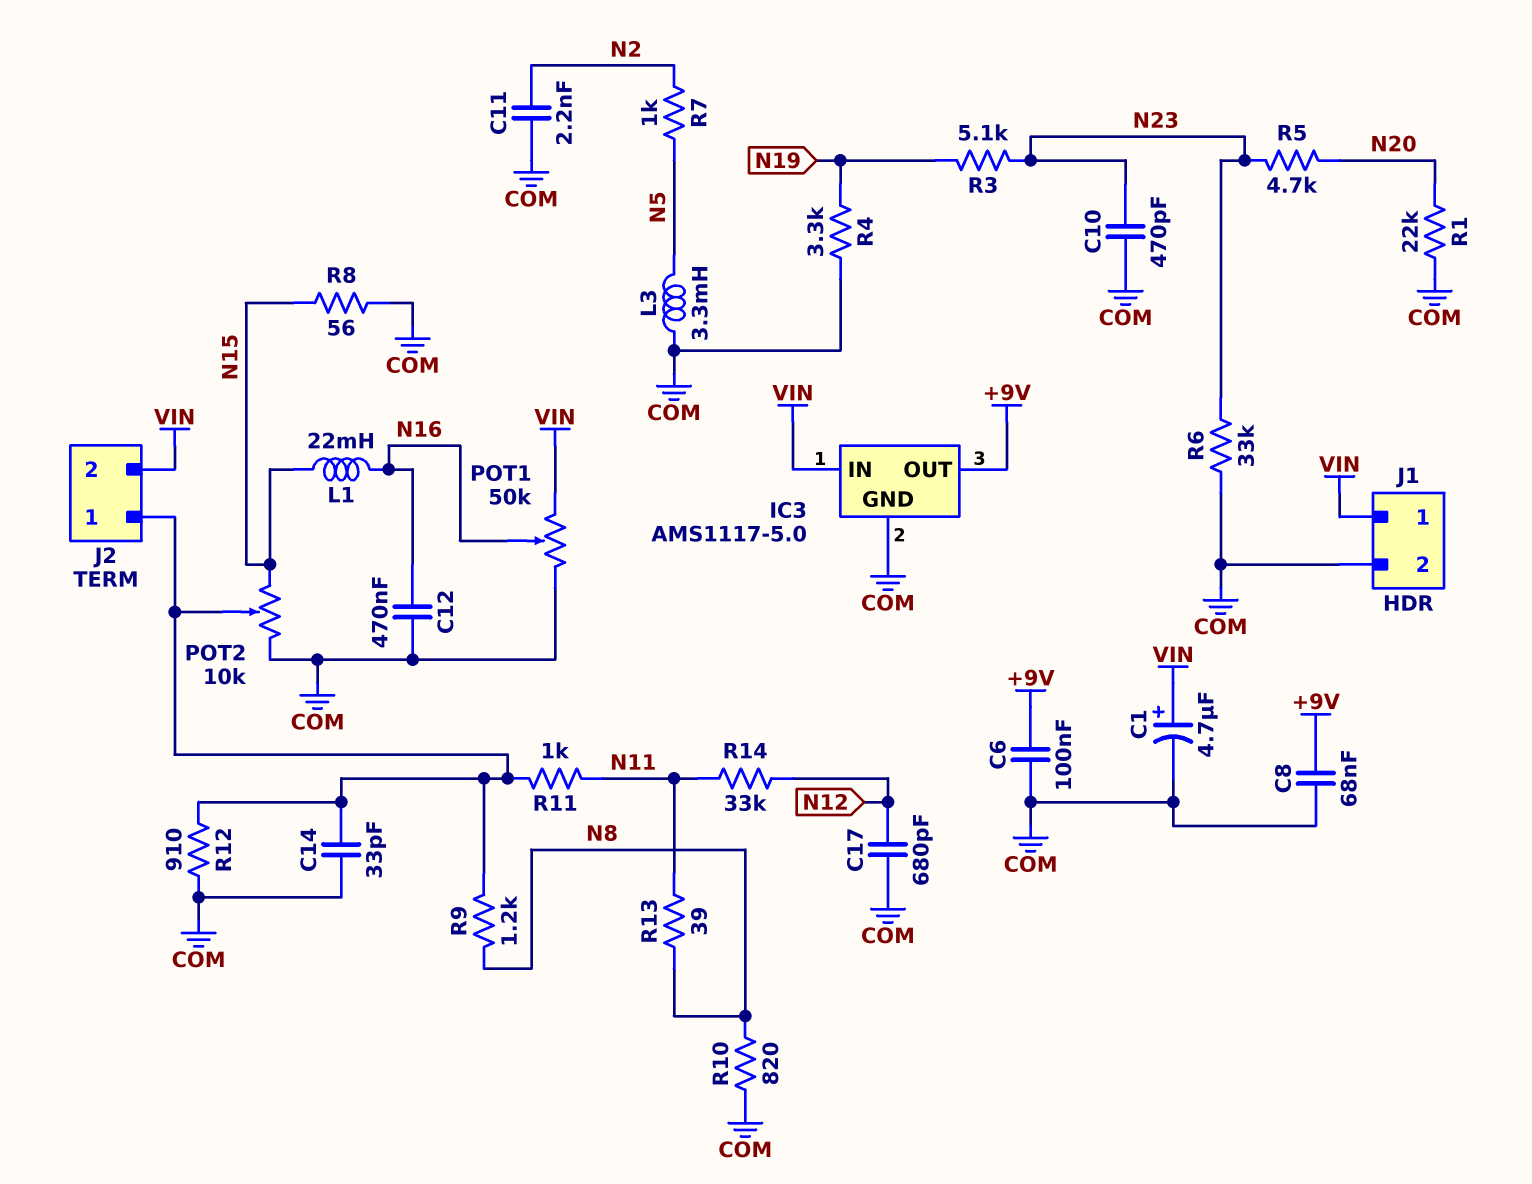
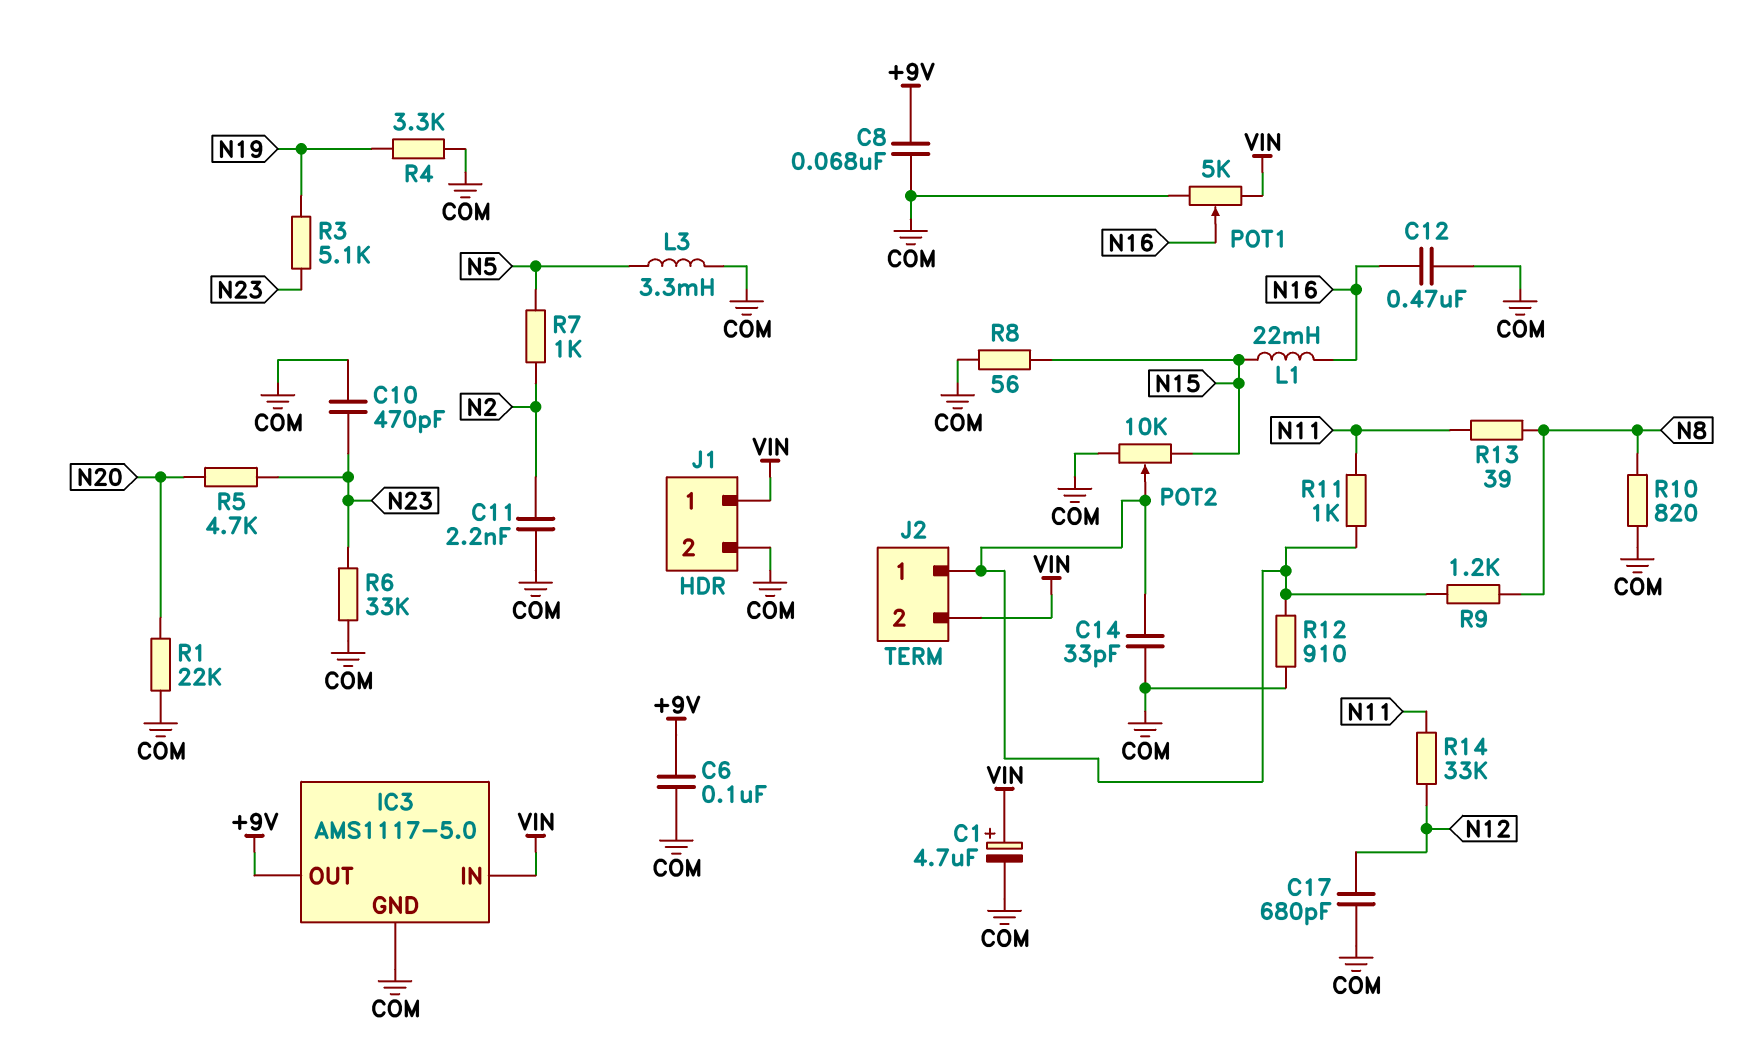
POT1: 50k (COM, VIN, wiper N16) -> 5k (COM, VIN, wiper N16)

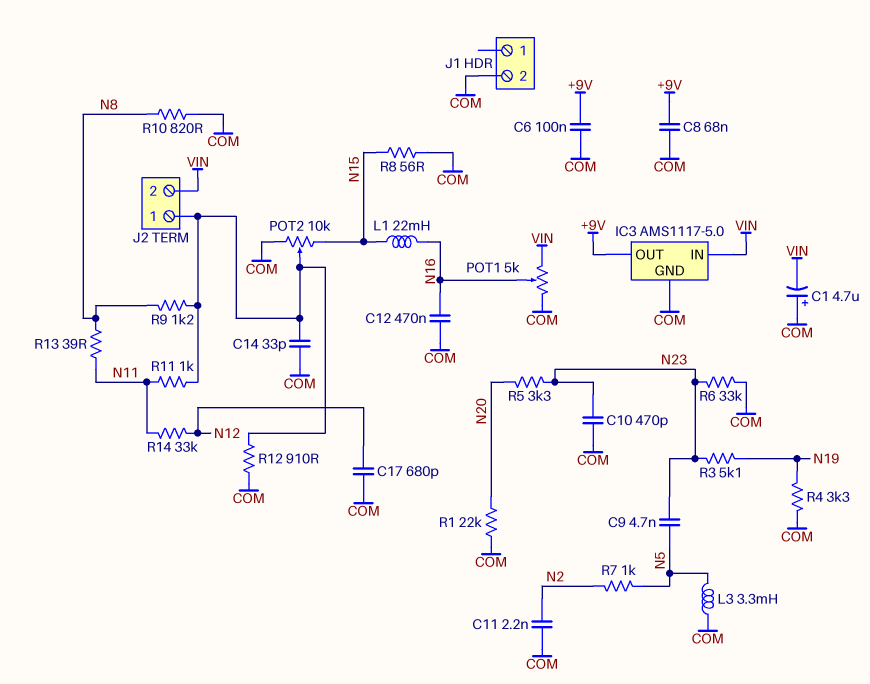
C1: 4.7uF (plus VIN, minus COM) -> 4.7uF (plus COM, minus VIN)
C9: none -> 4.7nF (N5, N23)
J1 pin 1: VIN -> none
R5: 4.7k (N20, N23) -> 3.3k (N20, N23)

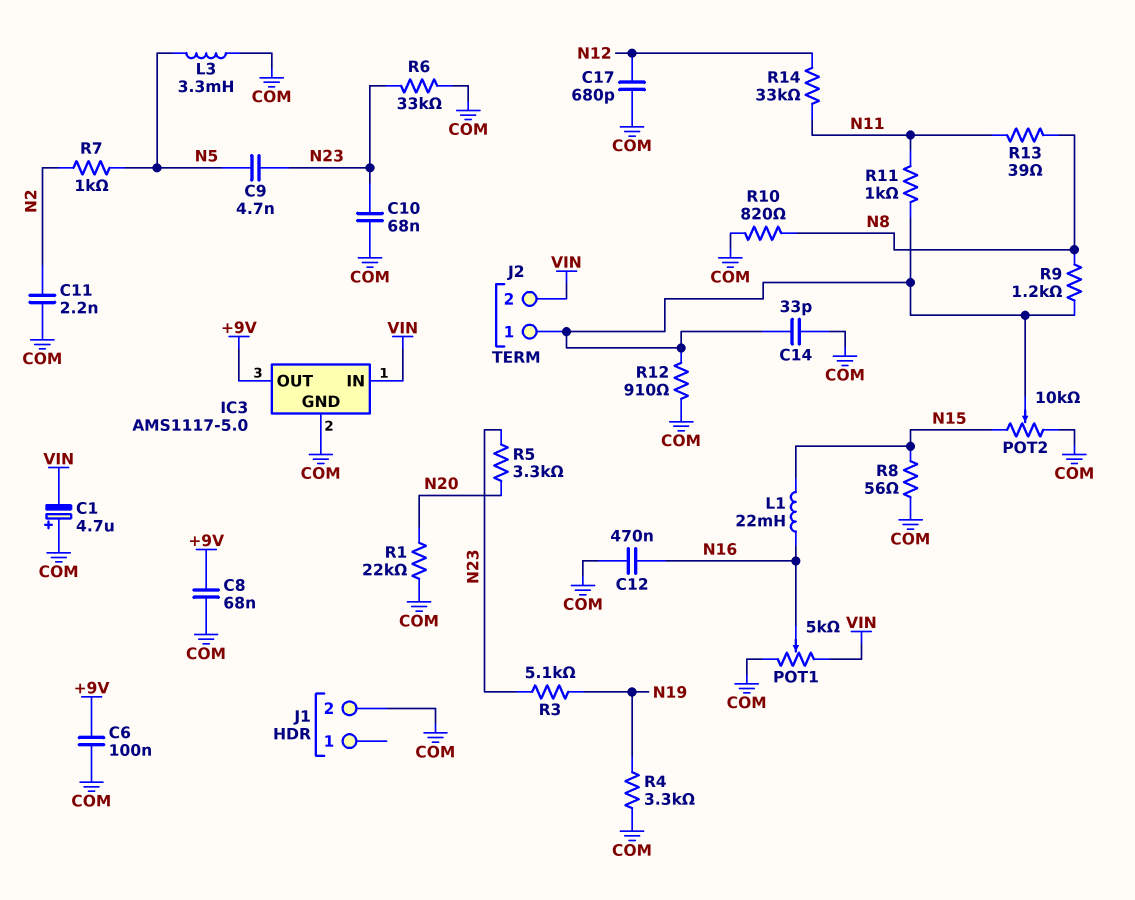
C10: 470pF (COM, N23) -> 68nF (COM, N23)

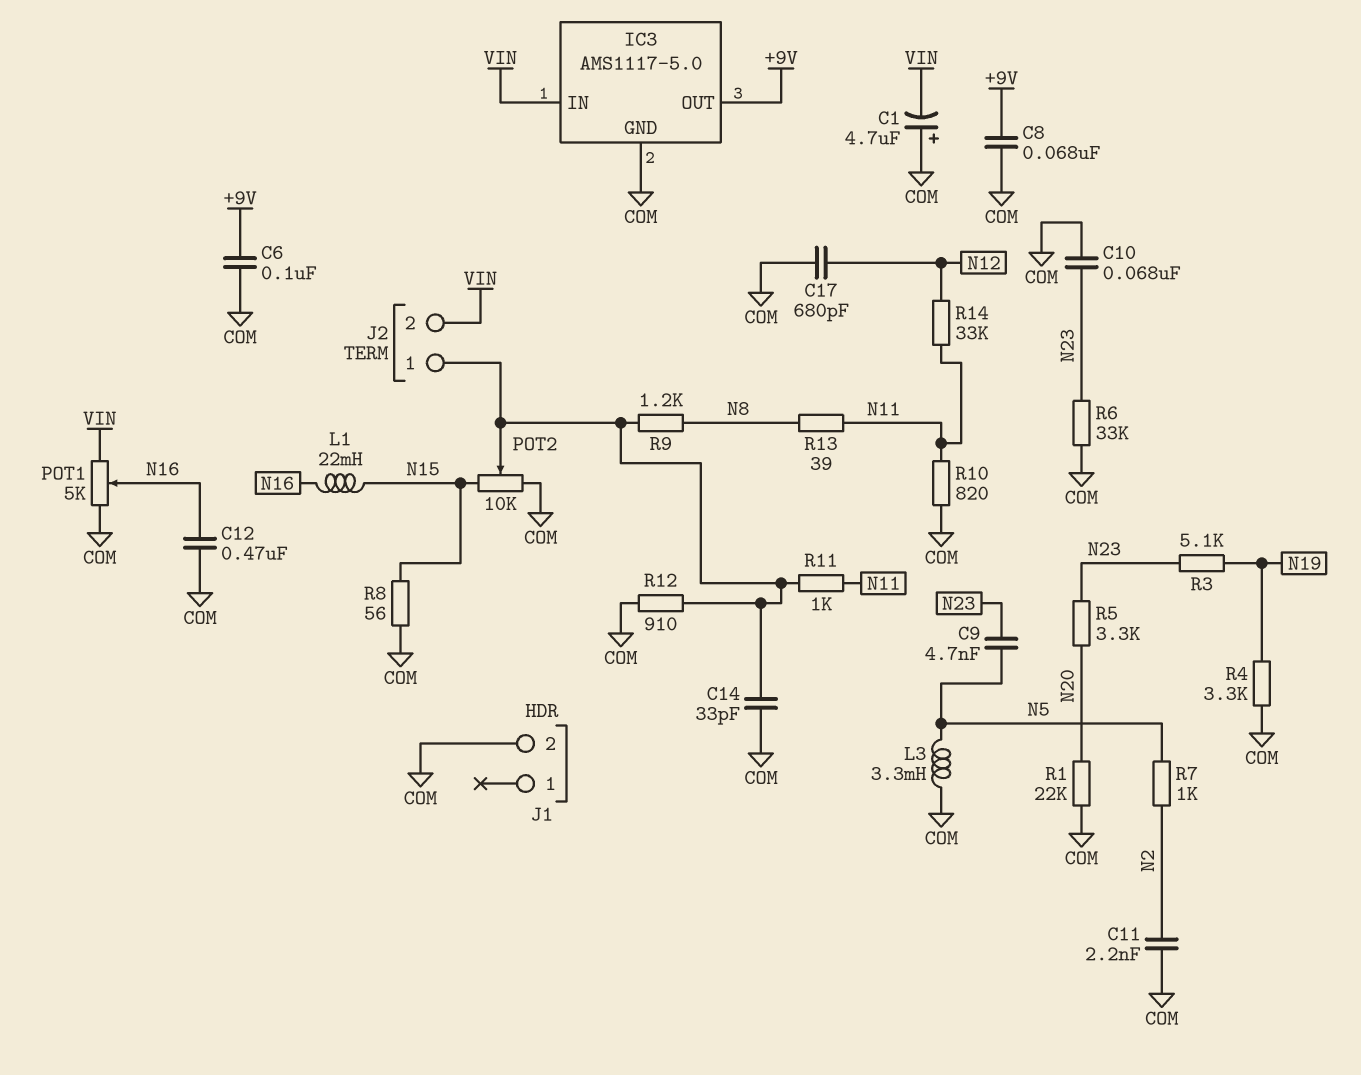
R10: 820 (COM, N8) -> 820 (COM, N11)

